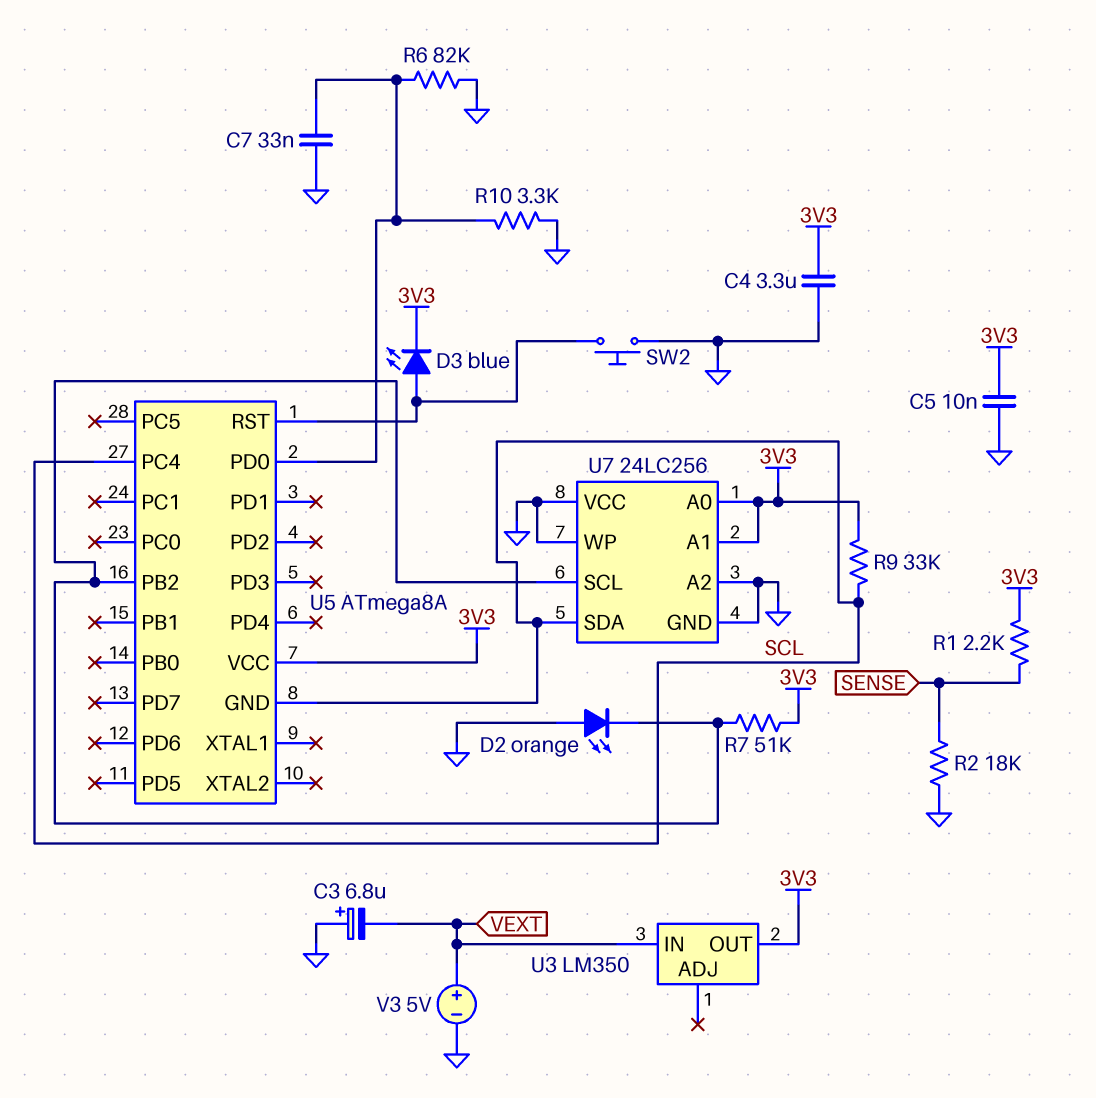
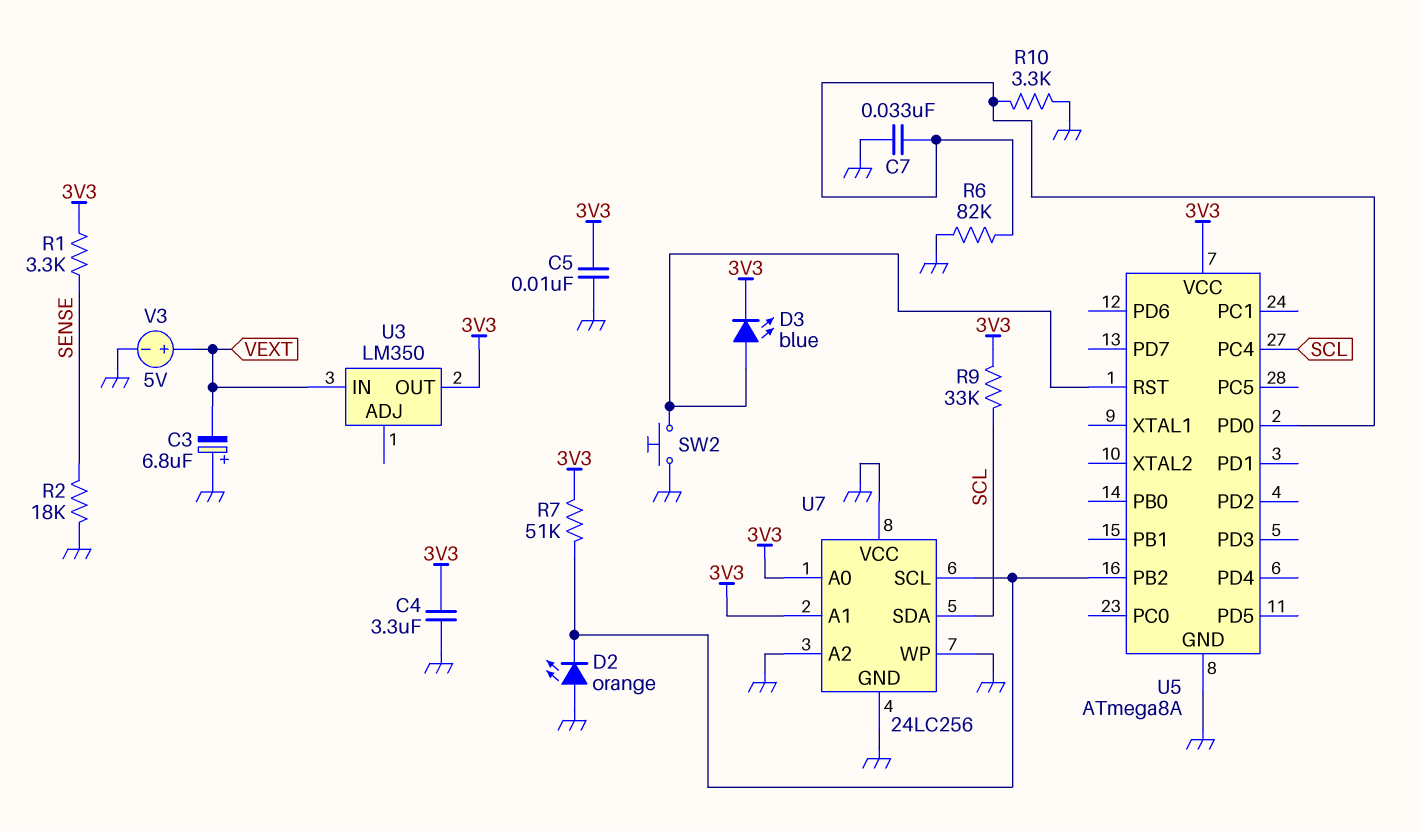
R1: 2.2k (3V3, SENSE) -> 3.3k (3V3, SENSE)
U5 pin GND: SCL -> GND

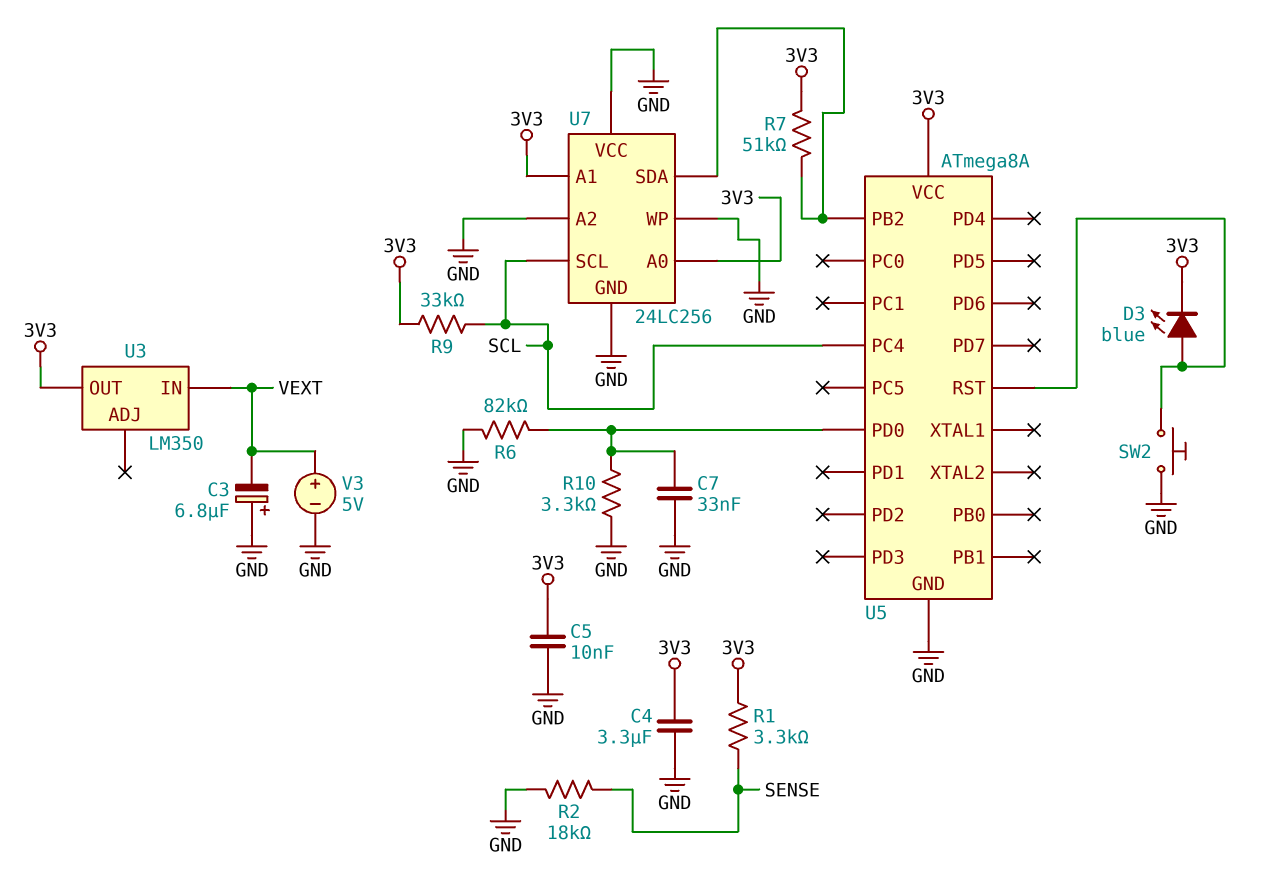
D2: LED orange (A GND, K U5/PB2) -> none
U7 pin SCL: U5/PB2 -> SCL
U7 pin SDA: SCL -> U5/PB2

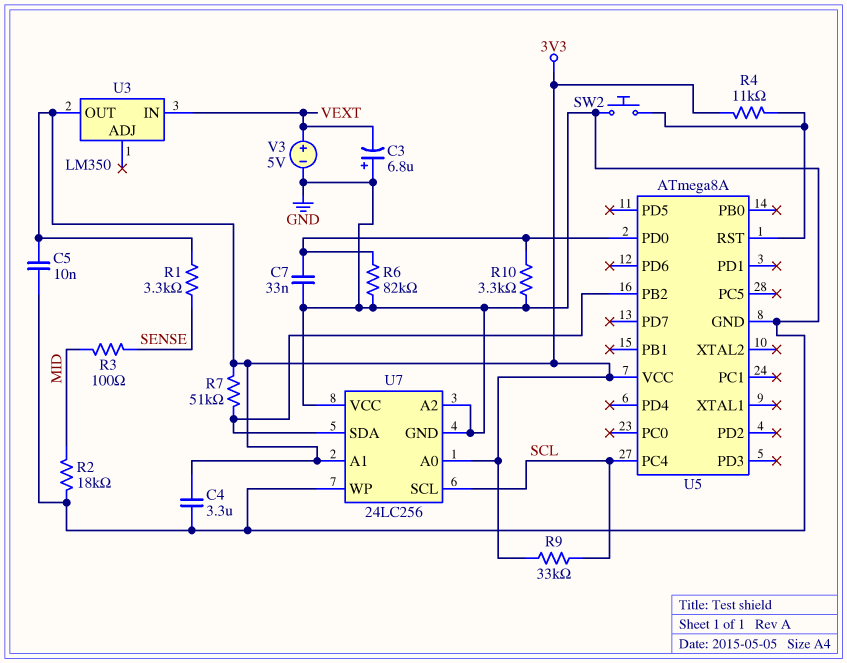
D3: LED blue (A U5/RST, K 3V3) -> none
R2: 18k (GND, SENSE) -> 18k (GND, MID)
R3: none -> 100 (MID, SENSE)
R4: none -> 11k (3V3, U5/RST)

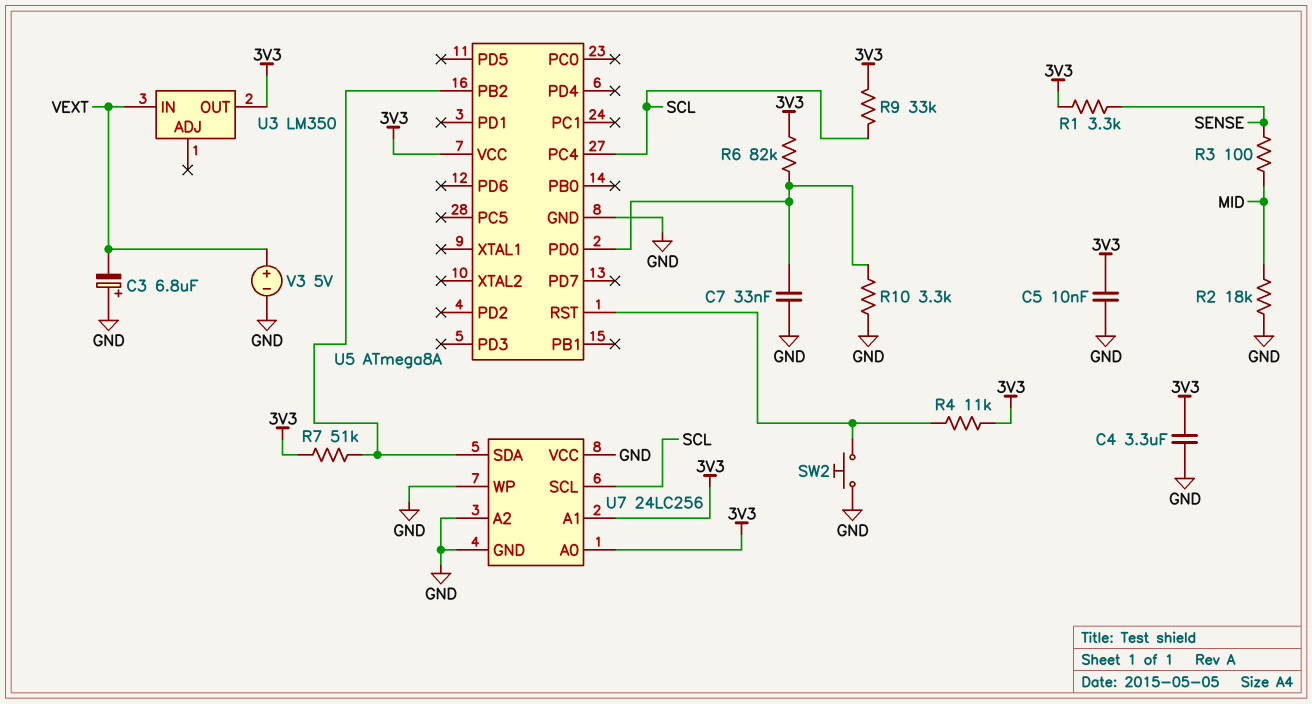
R6: 82k (GND, U5/PD0) -> 82k (3V3, U5/PD0)

